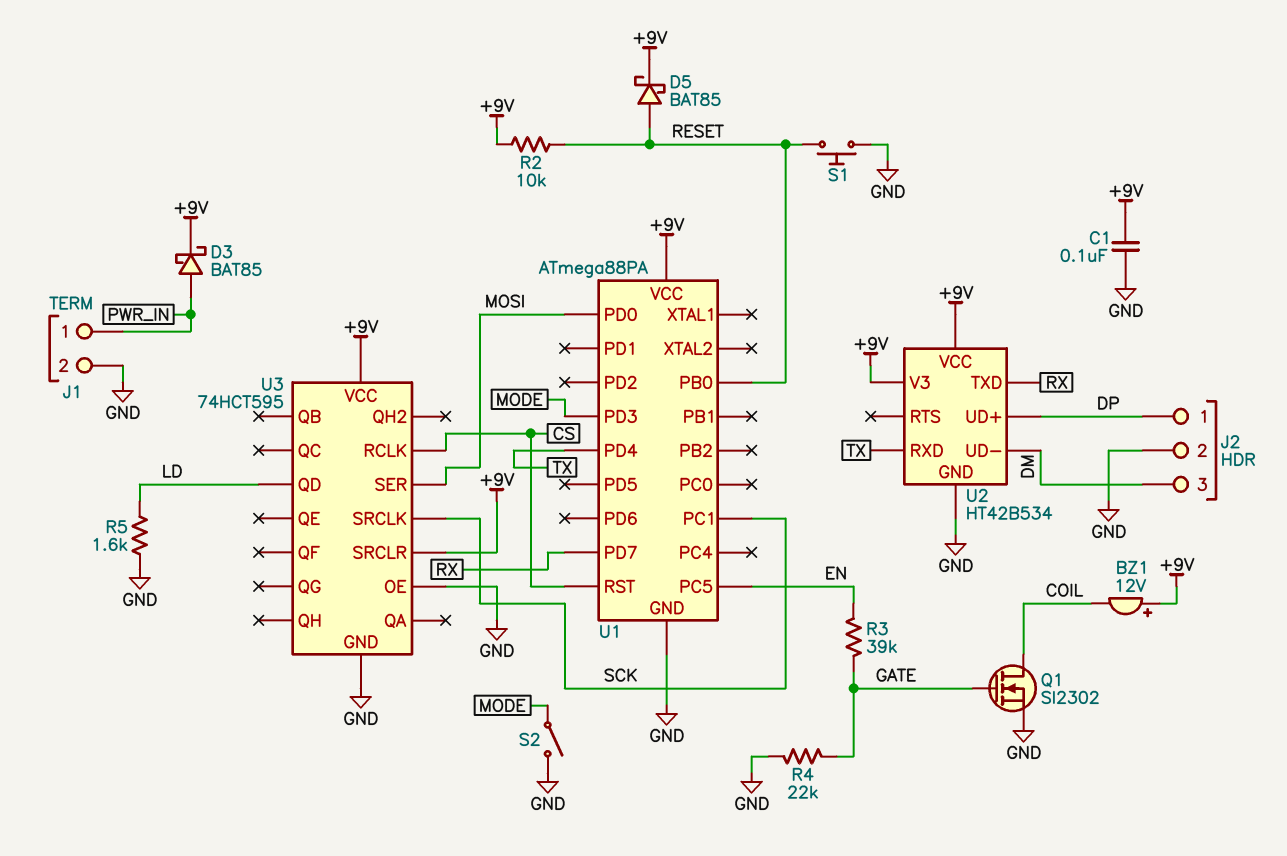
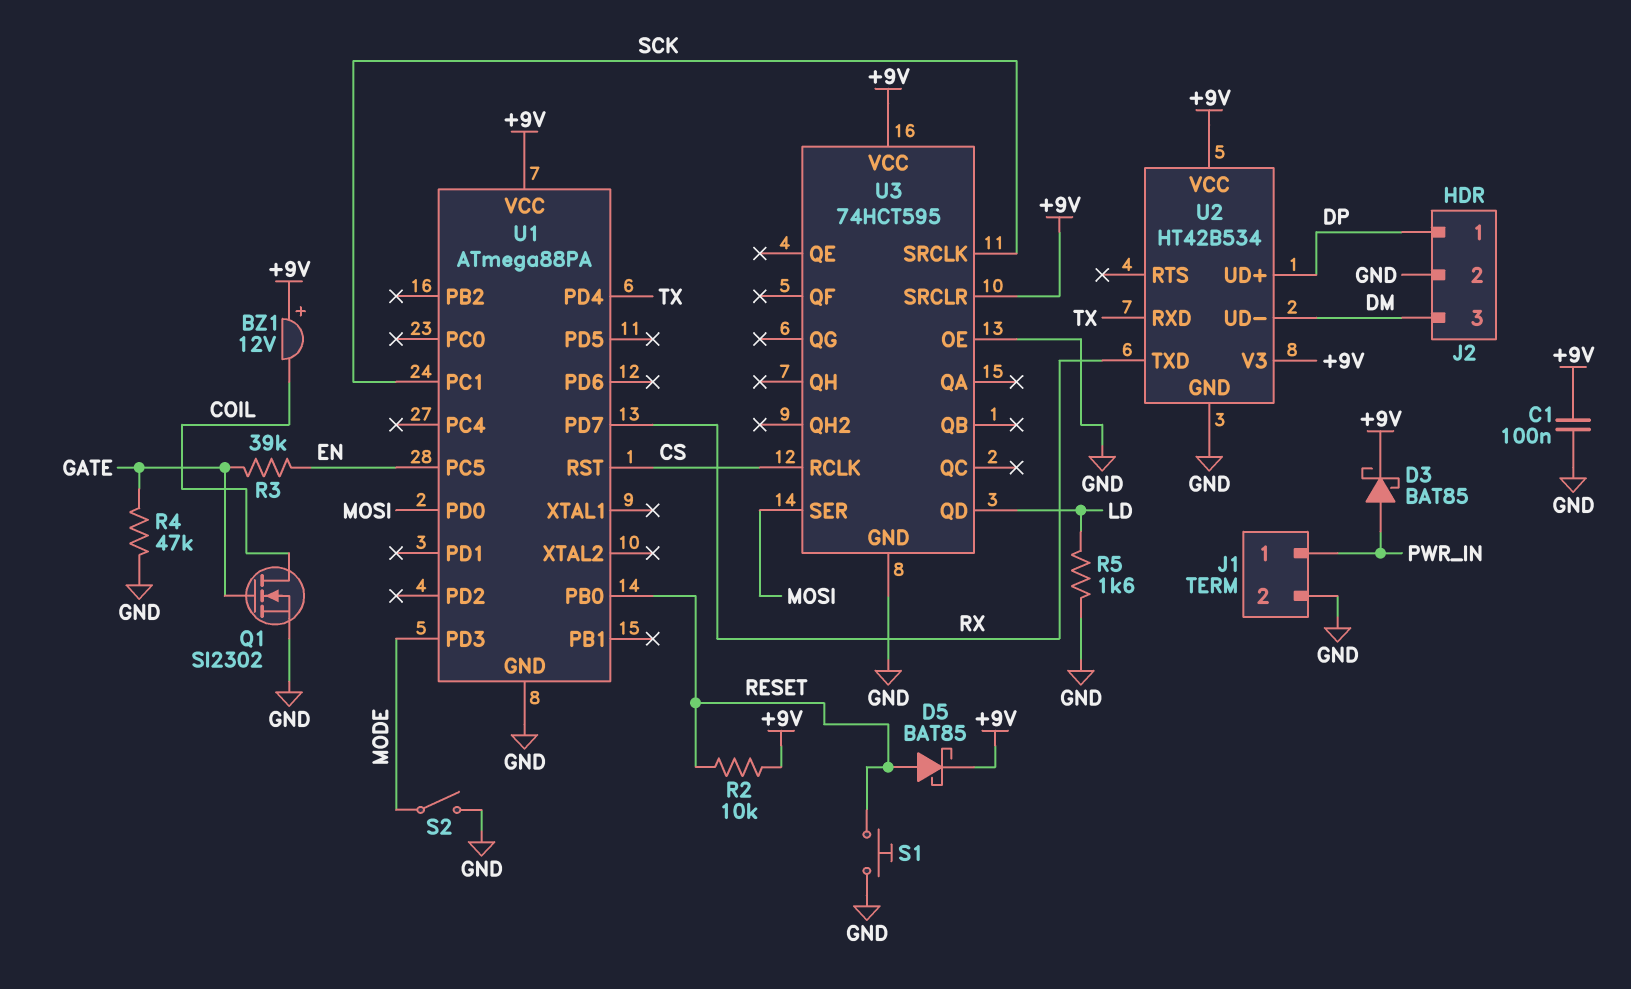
R4: 22k (GATE, GND) -> 47k (GATE, GND)

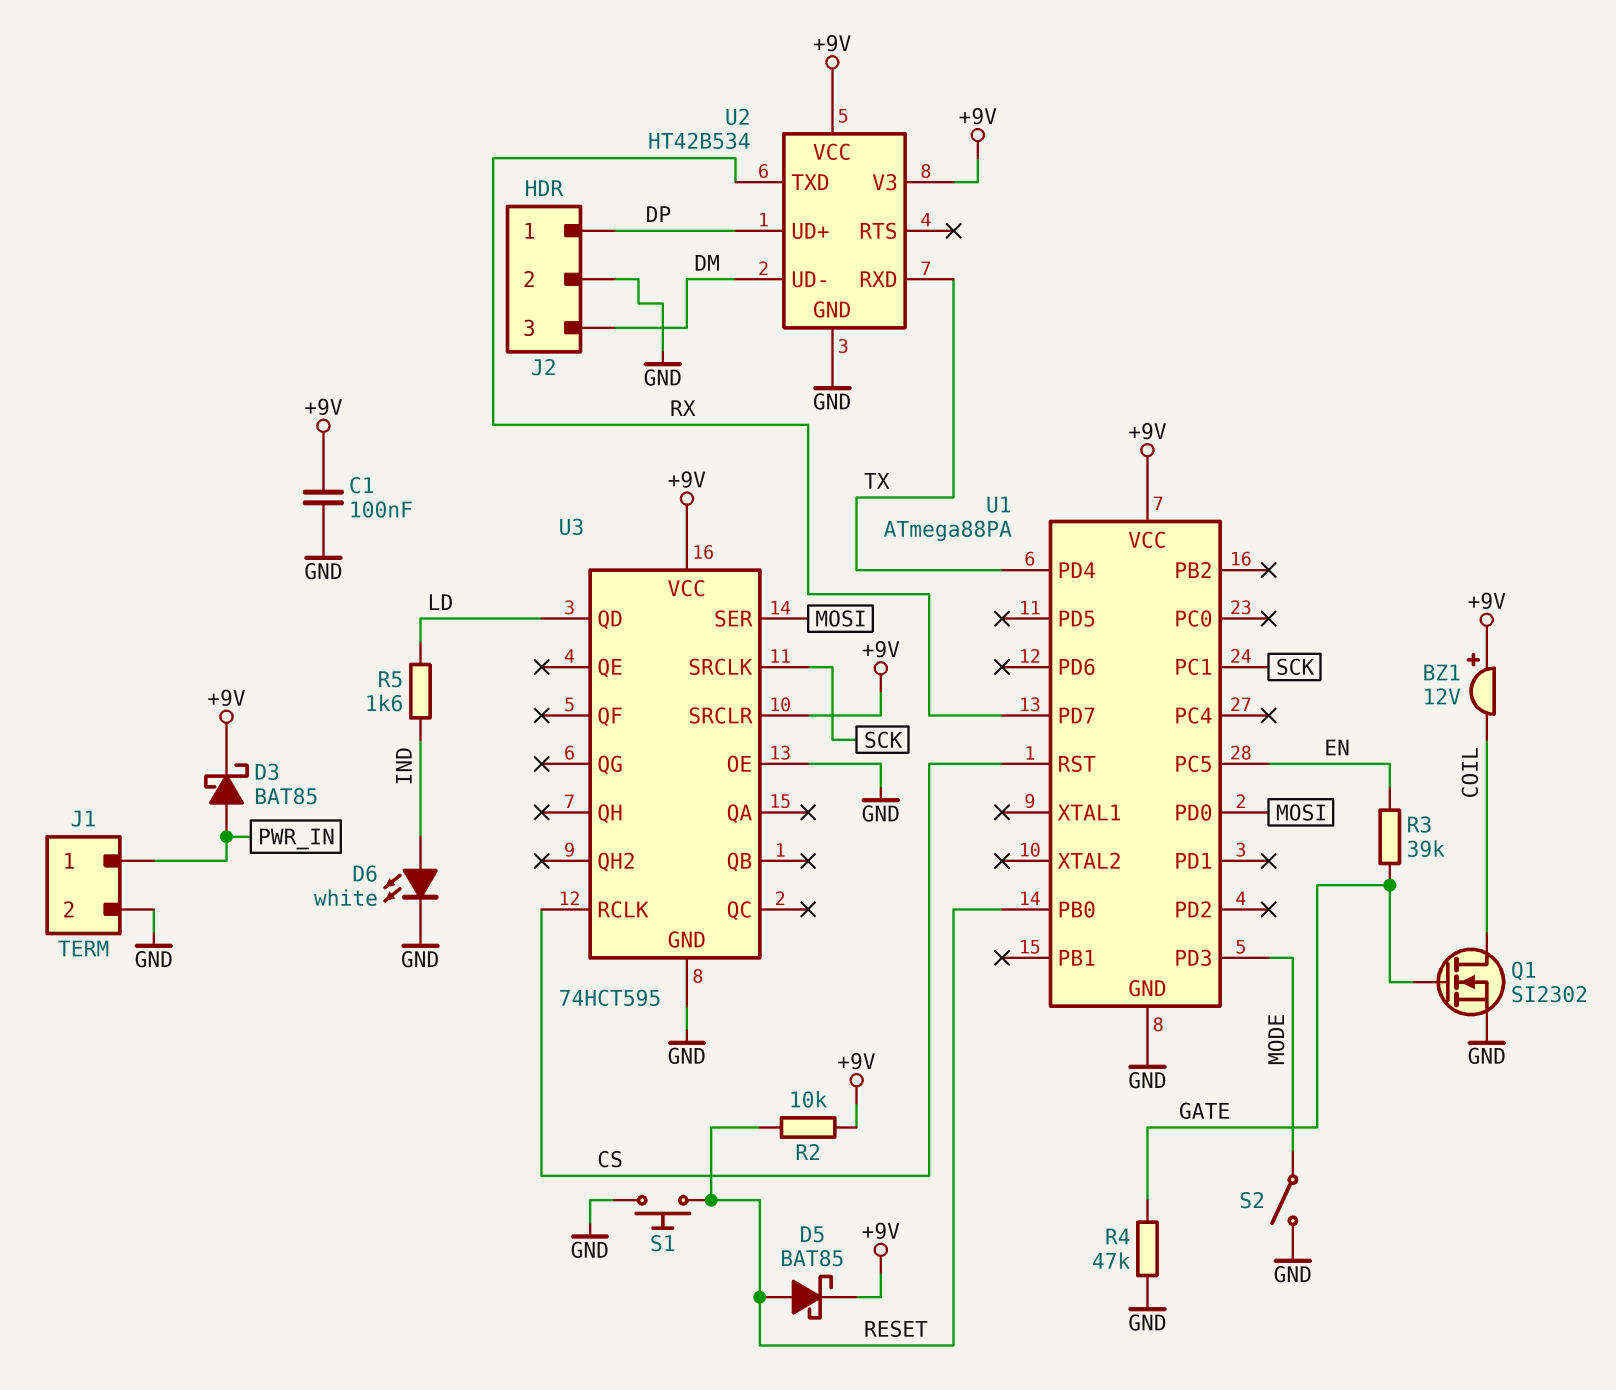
D6: none -> LED white (A IND, K GND)
R5: 1.6k (GND, LD) -> 1.6k (IND, LD)

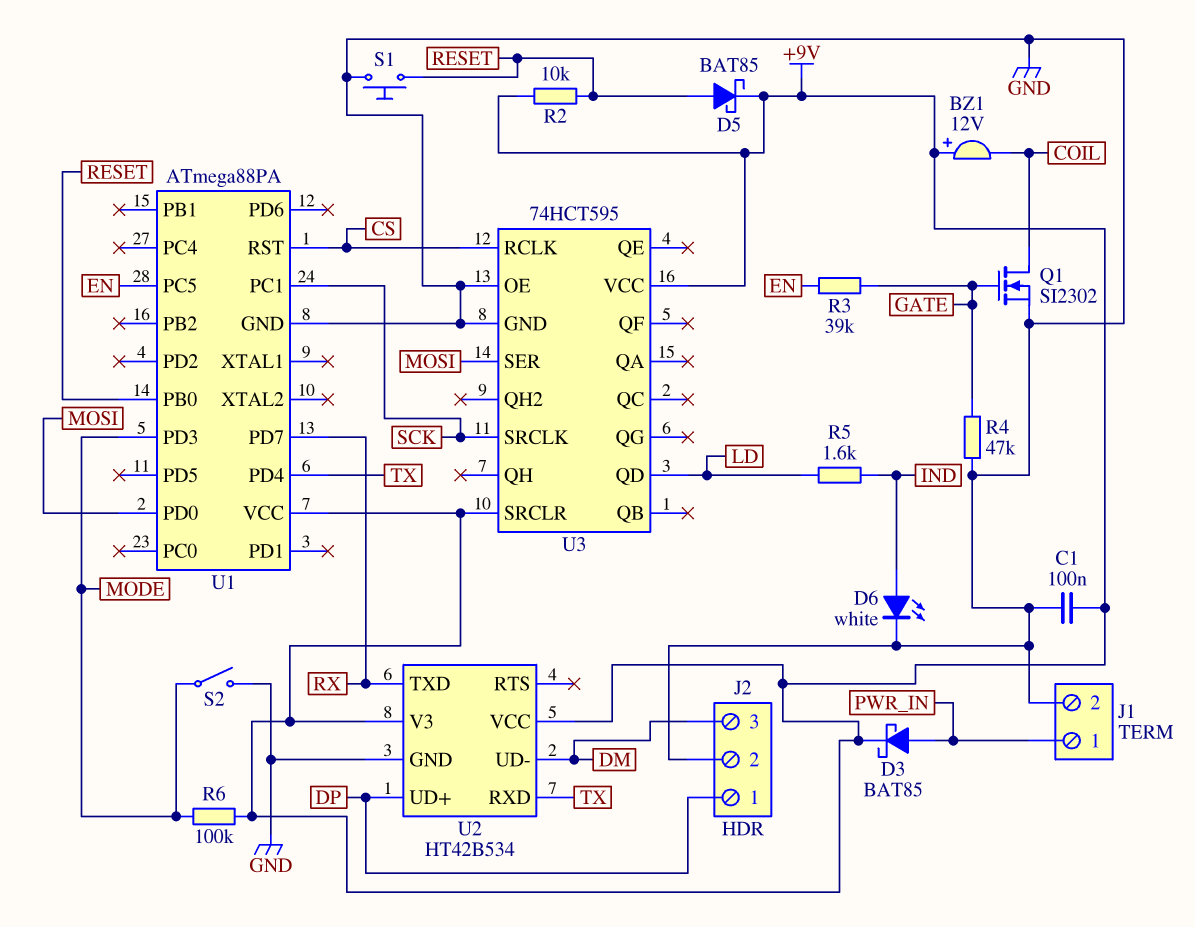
R6: none -> 100k (+9V, MODE)

